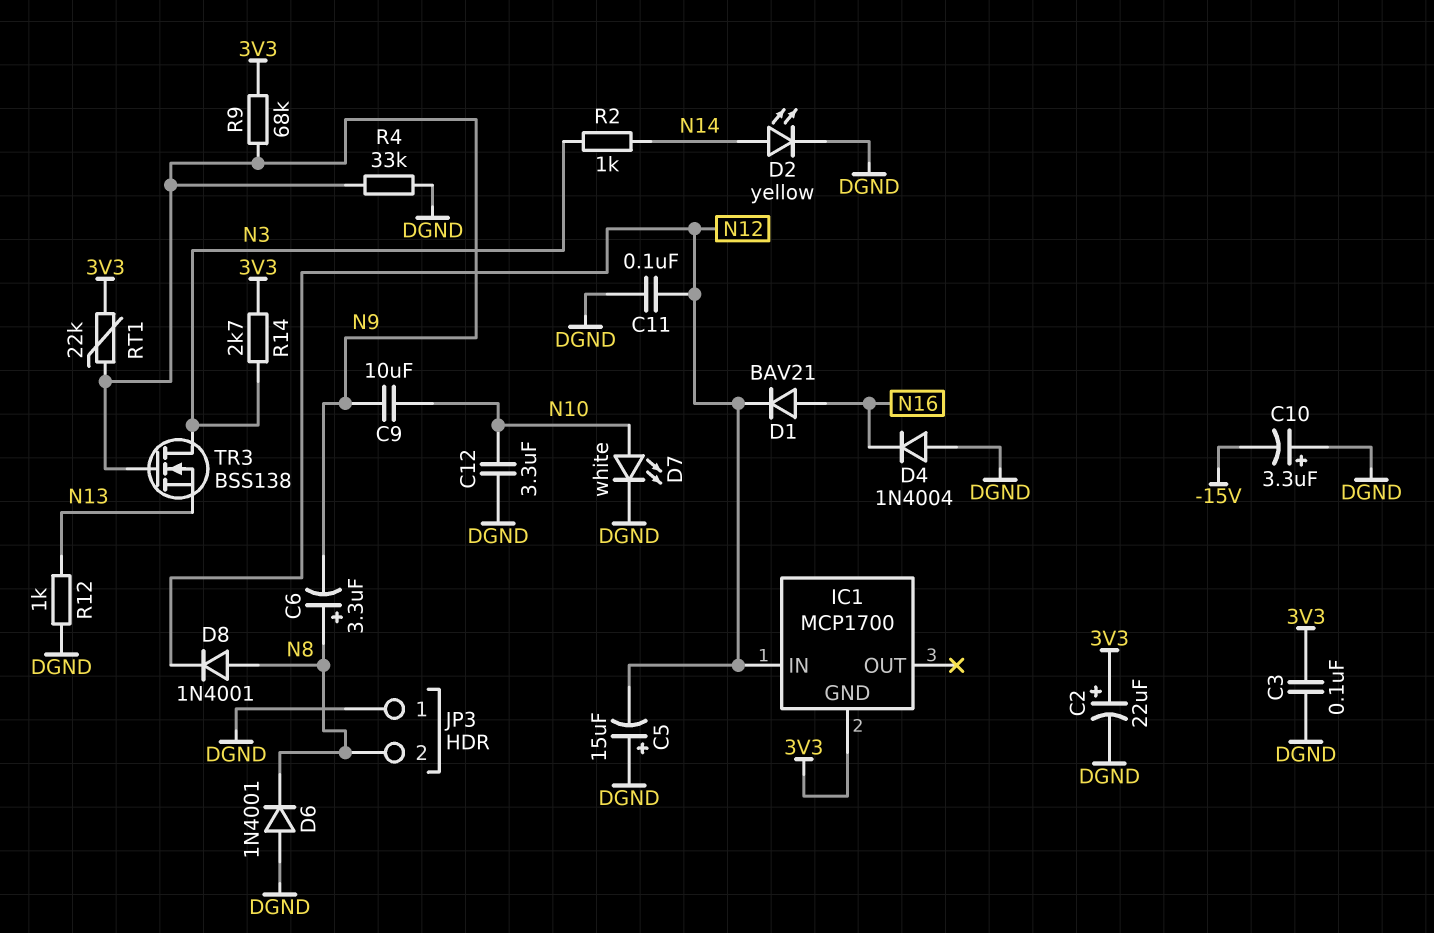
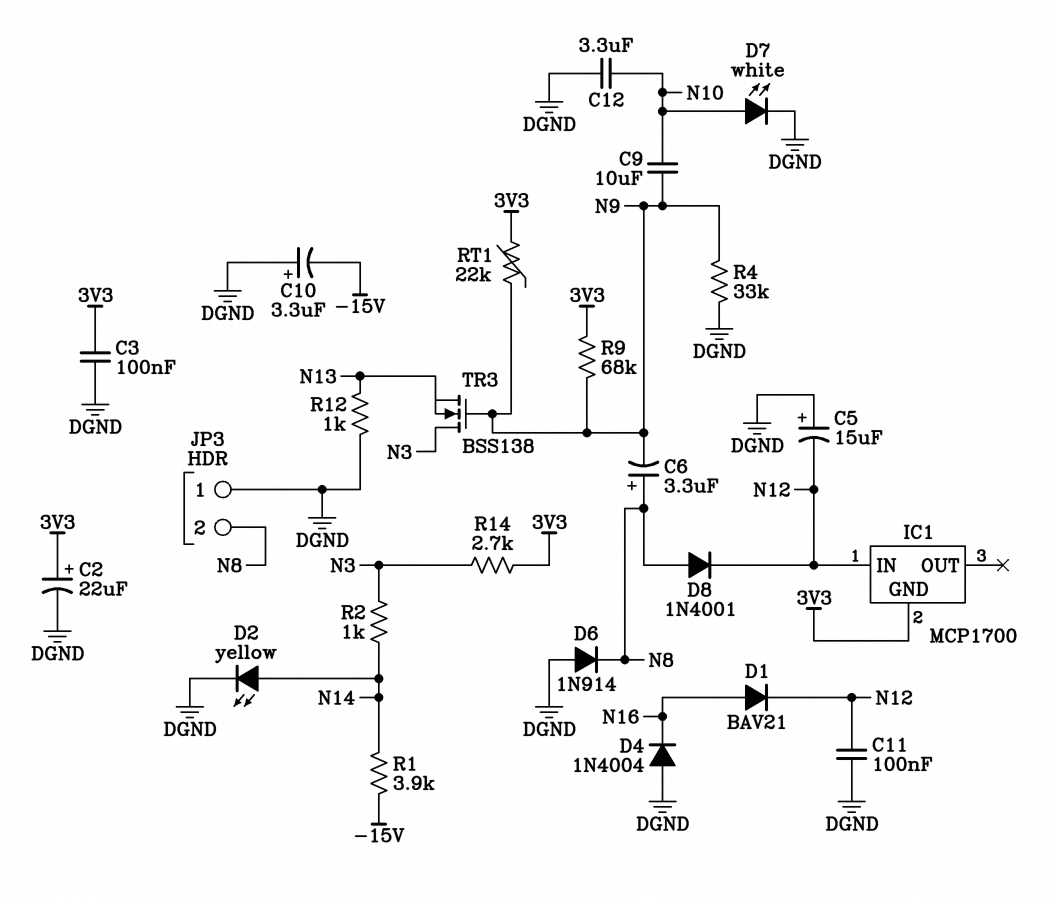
D6: diode 1N4001 (A DGND, K N8) -> diode 1N914 (A DGND, K N8)
R1: none -> 3.9k (-15V, N14)

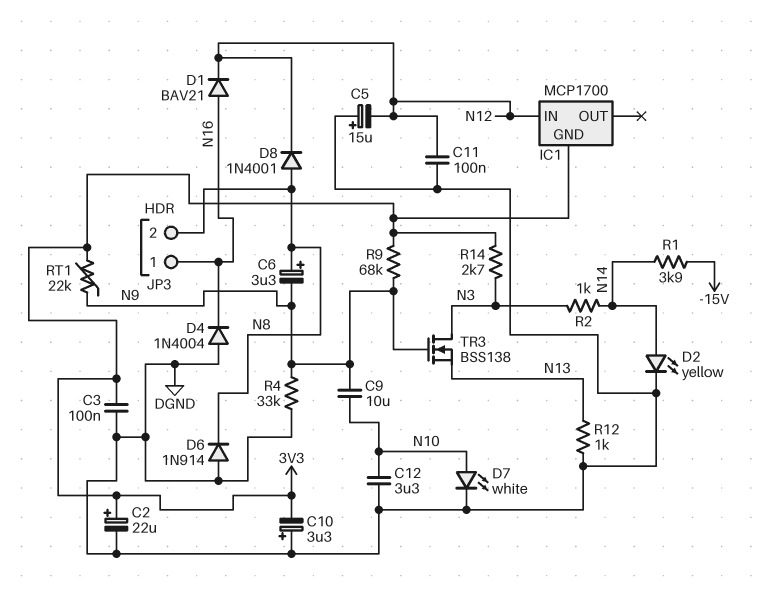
C10: 3.3uF (plus DGND, minus -15V) -> 3.3uF (plus DGND, minus 3V3)
JP3 pin 1: DGND -> N16

